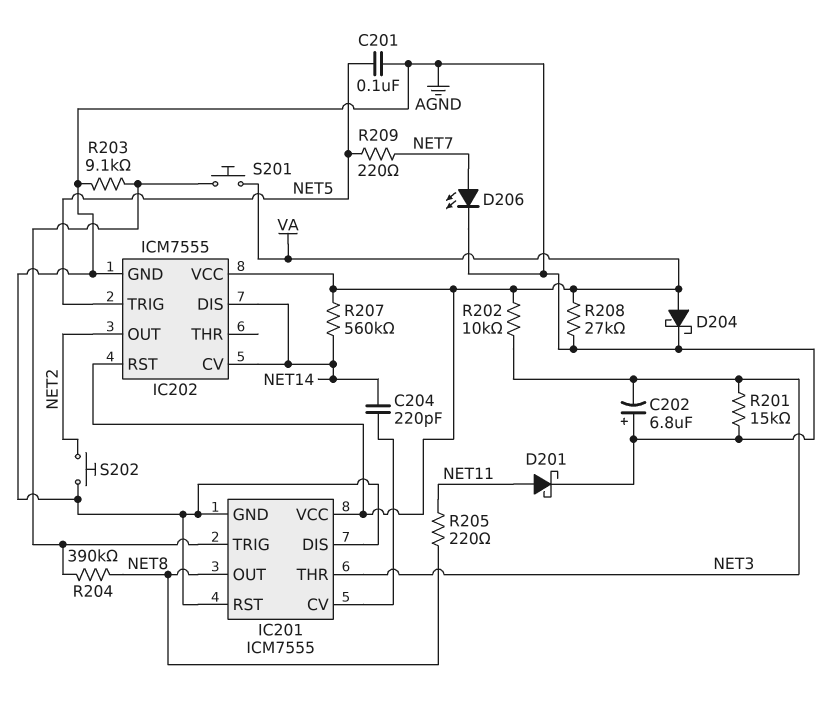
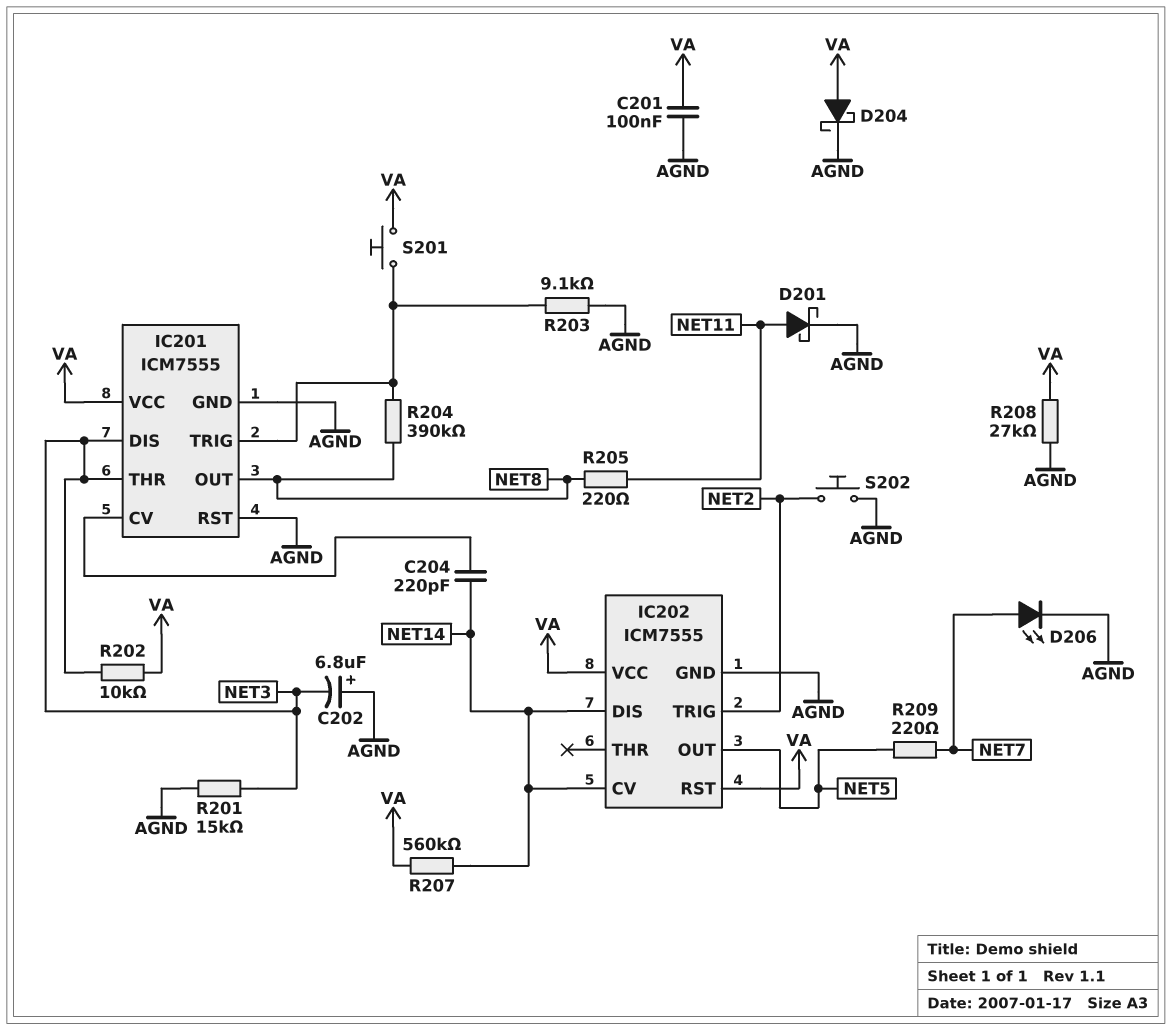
C201: 100nF (AGND, NET5) -> 100nF (AGND, VA)
IC201 pin DIS: AGND -> NET3
IC202 pin OUT: NET2 -> NET5
IC202 pin TRIG: NET5 -> NET2

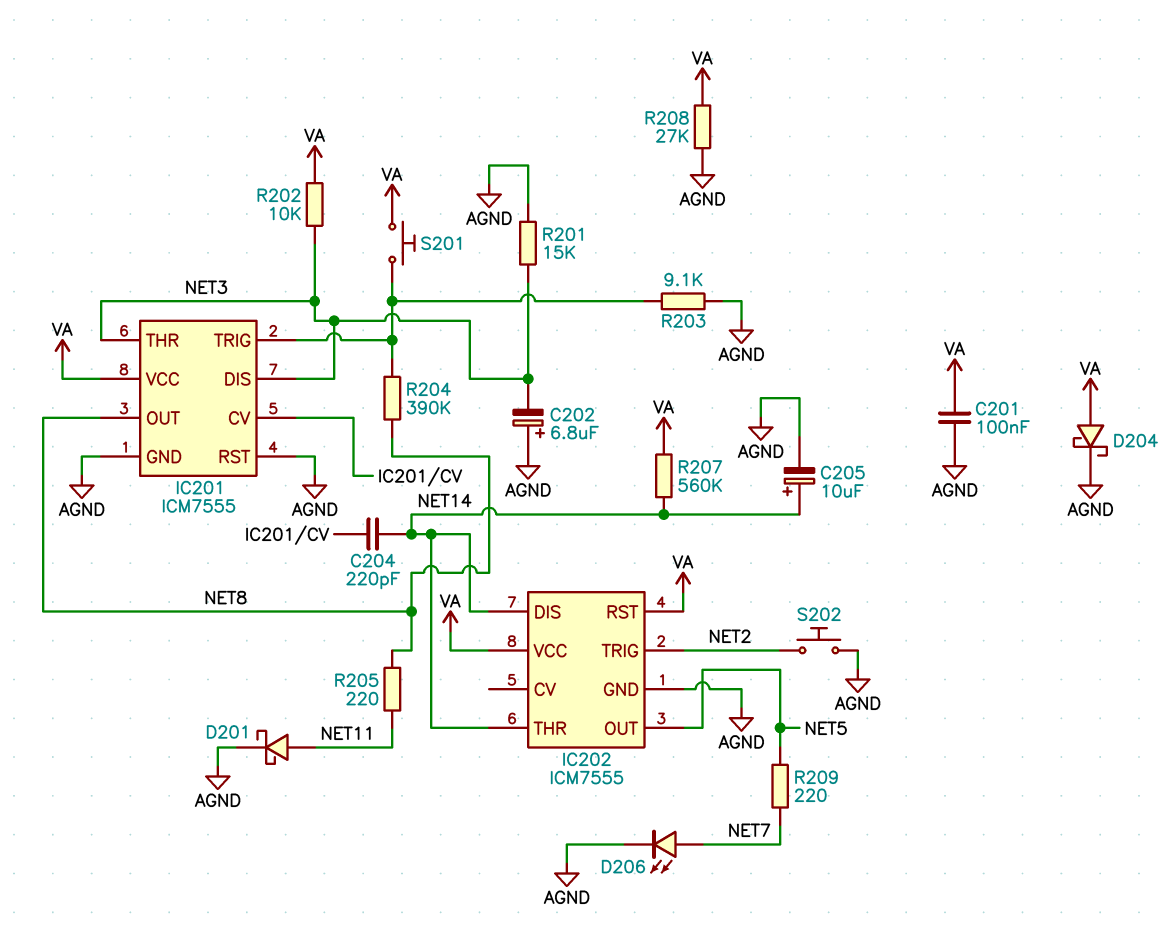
C205: none -> 10uF (plus NET14, minus AGND)
IC202 pin CV: NET14 -> none
IC202 pin THR: none -> NET14

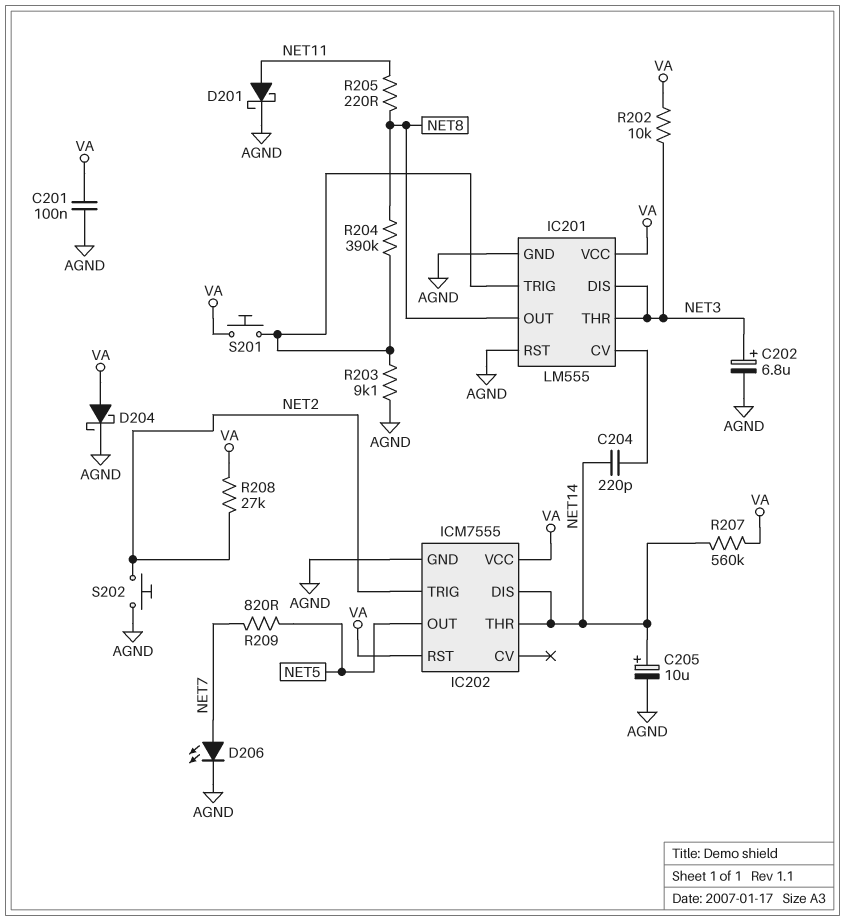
C202: 6.8uF (plus AGND, minus NET3) -> 6.8uF (plus NET3, minus AGND)
IC201: ICM7555 -> LM555
R201: 15k (AGND, NET3) -> none
R208: 27k (AGND, VA) -> 27k (NET2, VA)
R209: 220 (NET5, NET7) -> 820 (NET5, NET7)

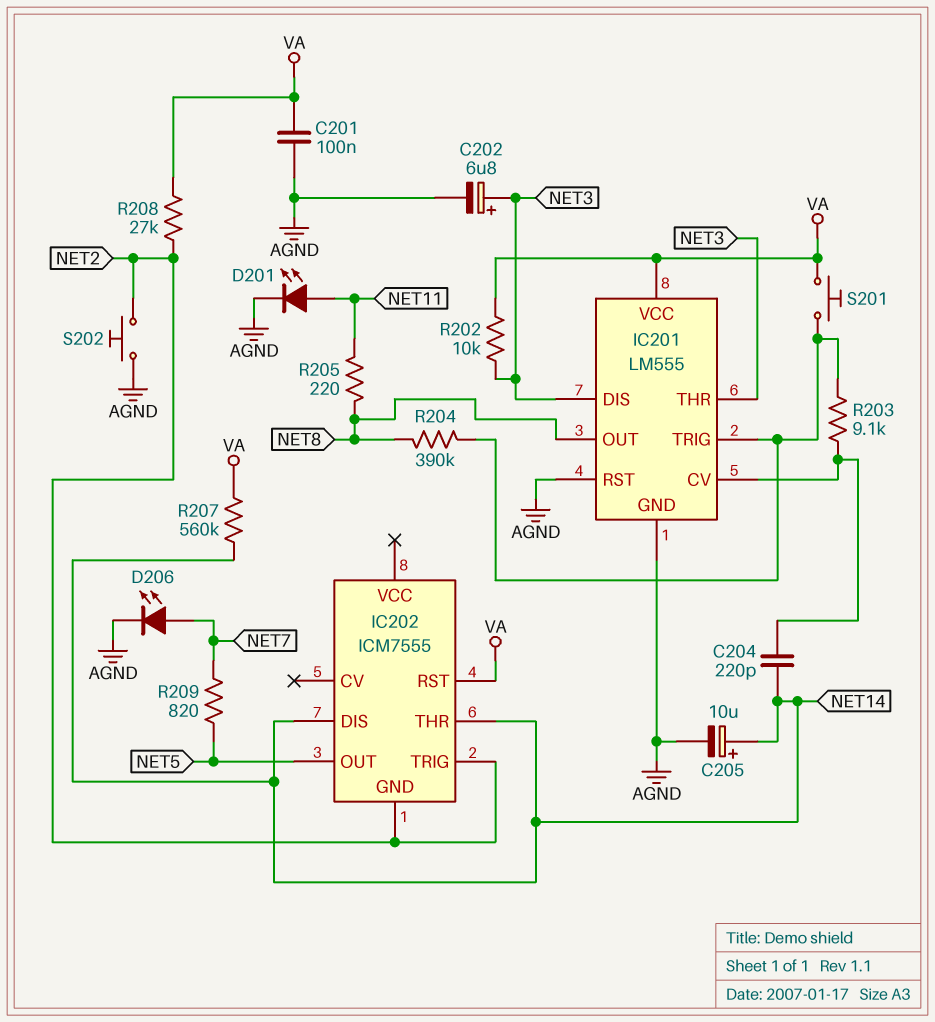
D201: schottky (A NET11, K AGND) -> LED (A NET11, K AGND)
D204: schottky (A VA, K AGND) -> none
IC202 pin GND: AGND -> NET2
IC202 pin VCC: VA -> none
R203: 9.1k (AGND, IC201/TRIG) -> 9.1k (IC201/CV, IC201/TRIG)

